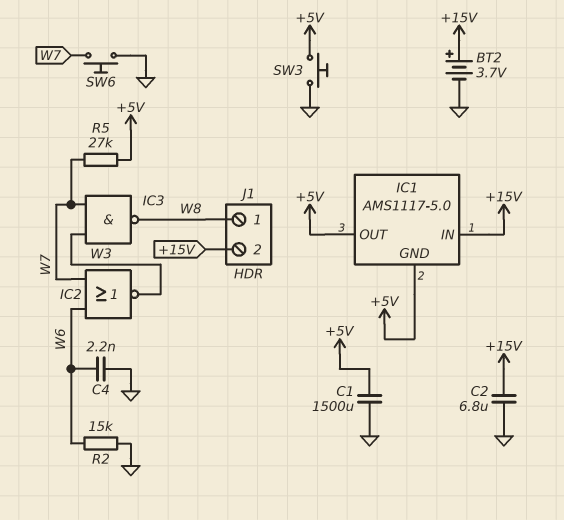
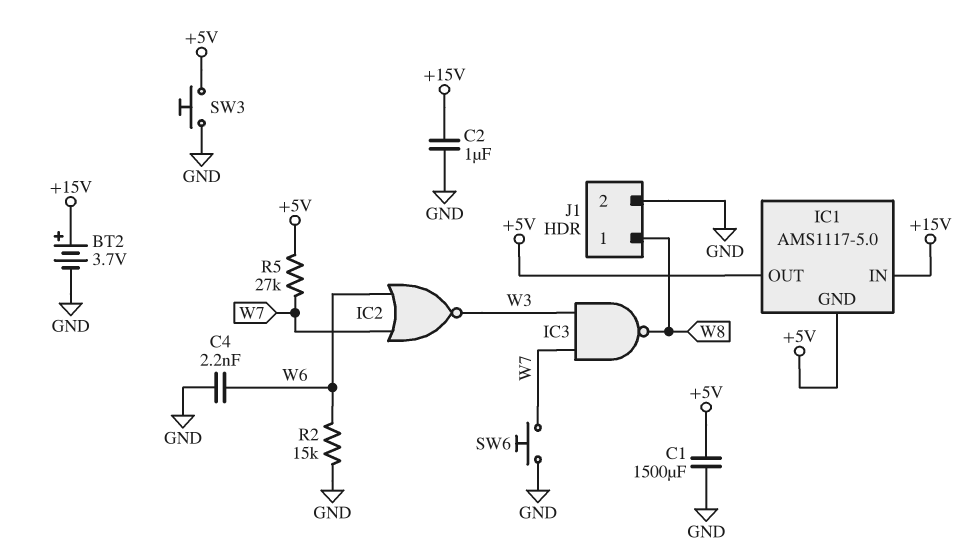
C2: 6.8uF (+15V, GND) -> 1uF (+15V, GND)
J1 pin 2: +15V -> GND

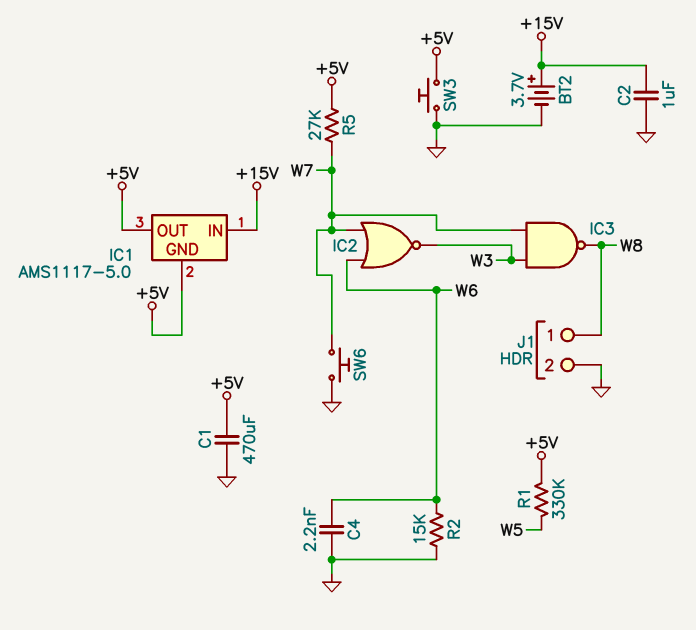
C1: 1500uF (+5V, GND) -> 470uF (+5V, GND)
R1: none -> 330k (+5V, W5)

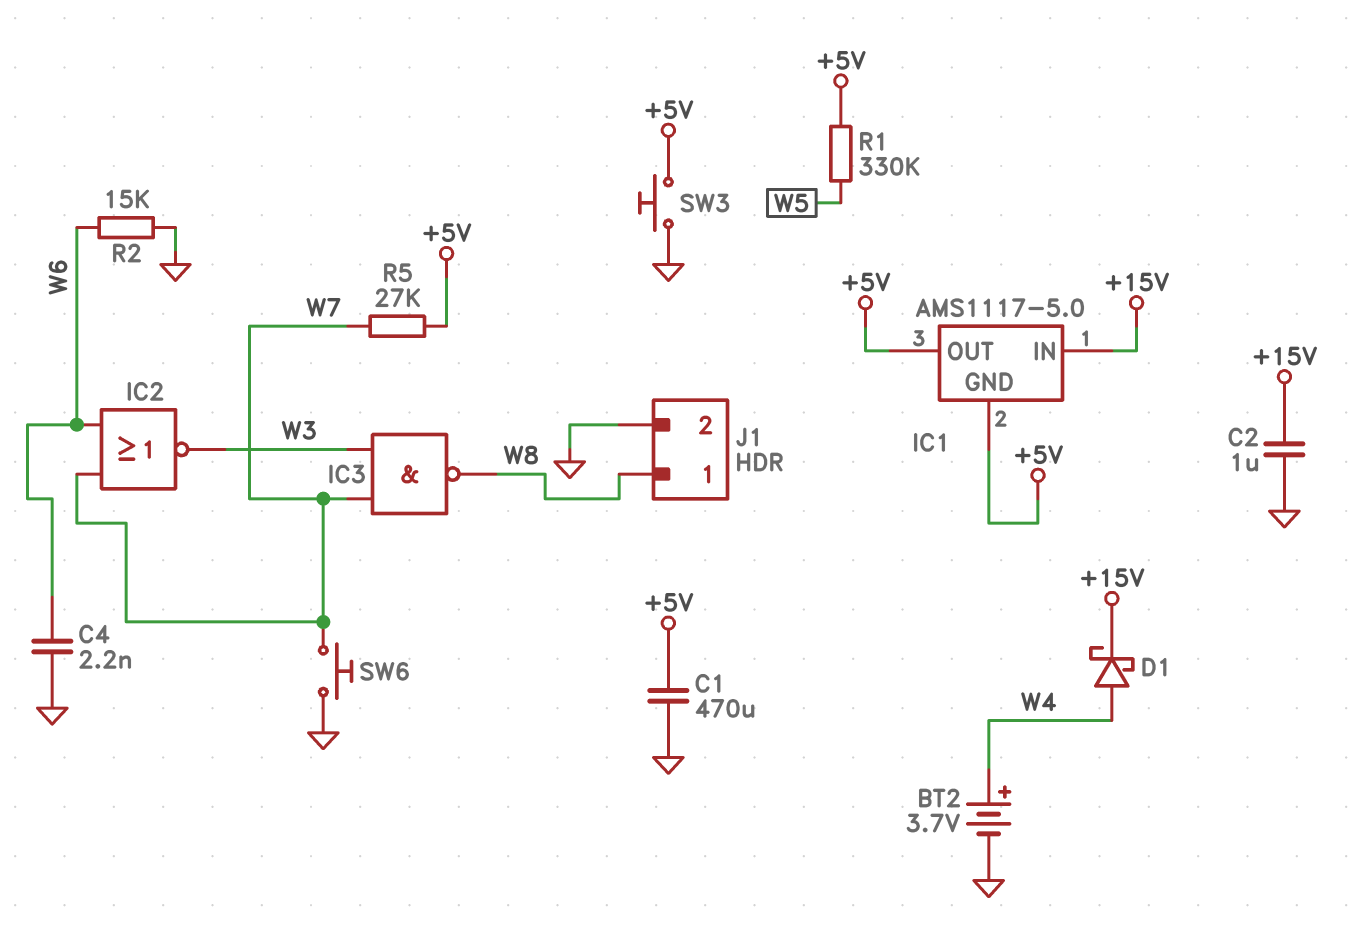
BT2: 3.7V (plus +15V, minus GND) -> 3.7V (plus W4, minus GND)
D1: none -> schottky (A W4, K +15V)

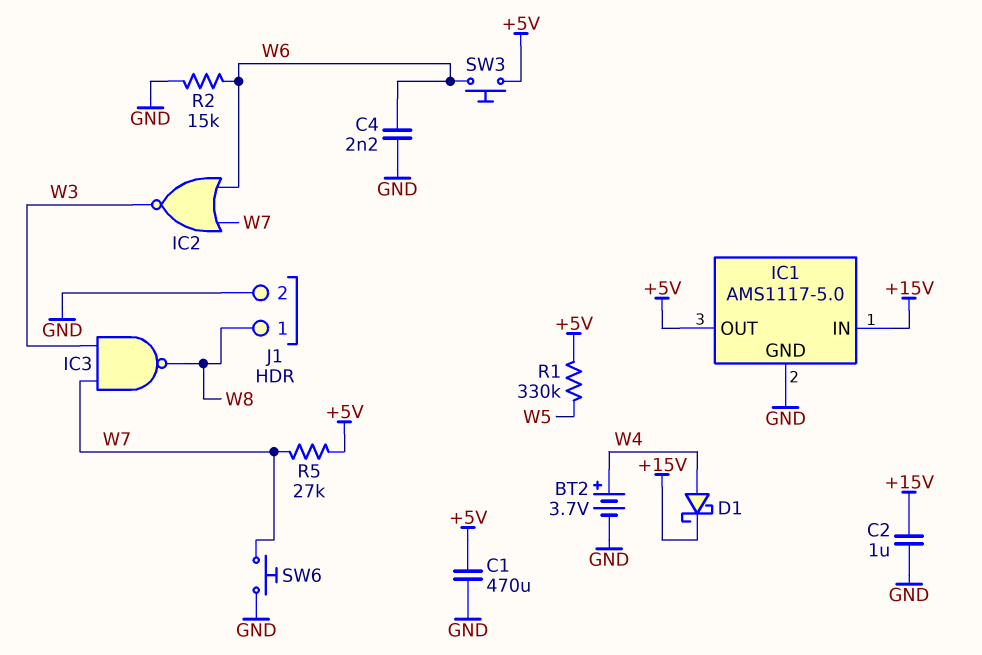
IC1 pin GND: +5V -> GND
SW3: button (+5V, GND) -> button (+5V, W6)

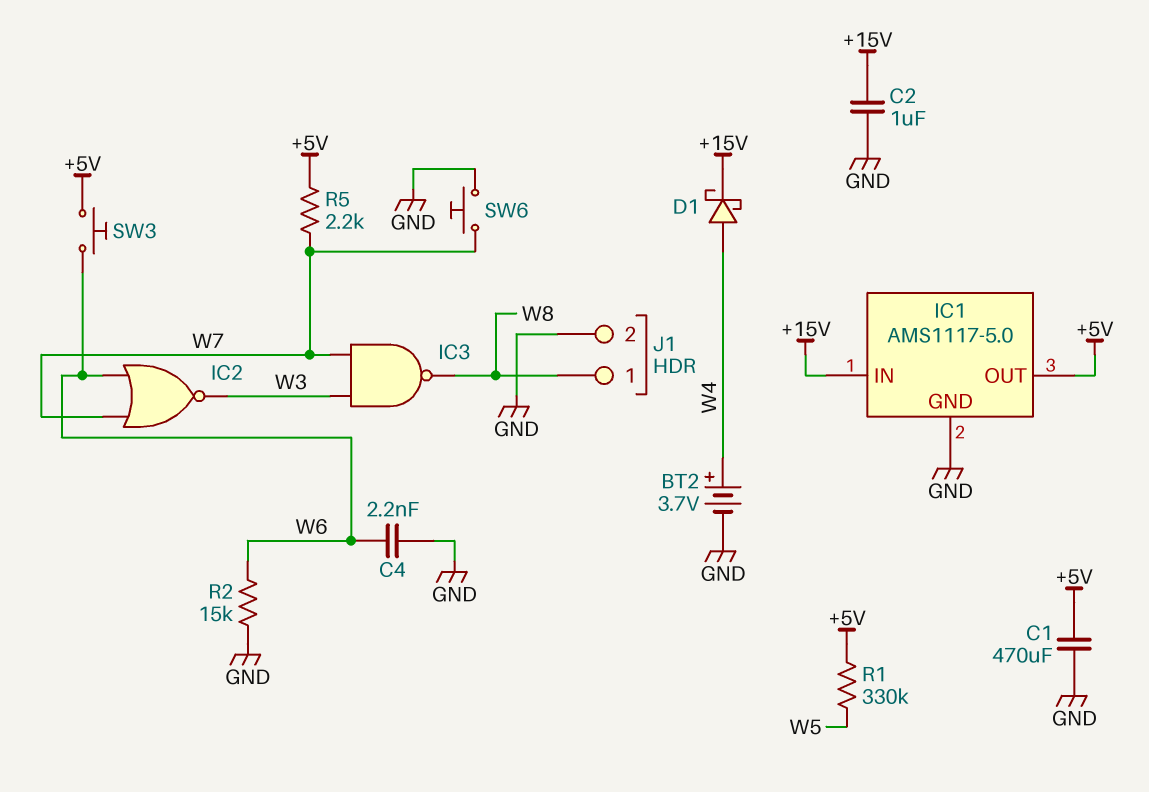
R5: 27k (+5V, W7) -> 2.2k (+5V, W7)

